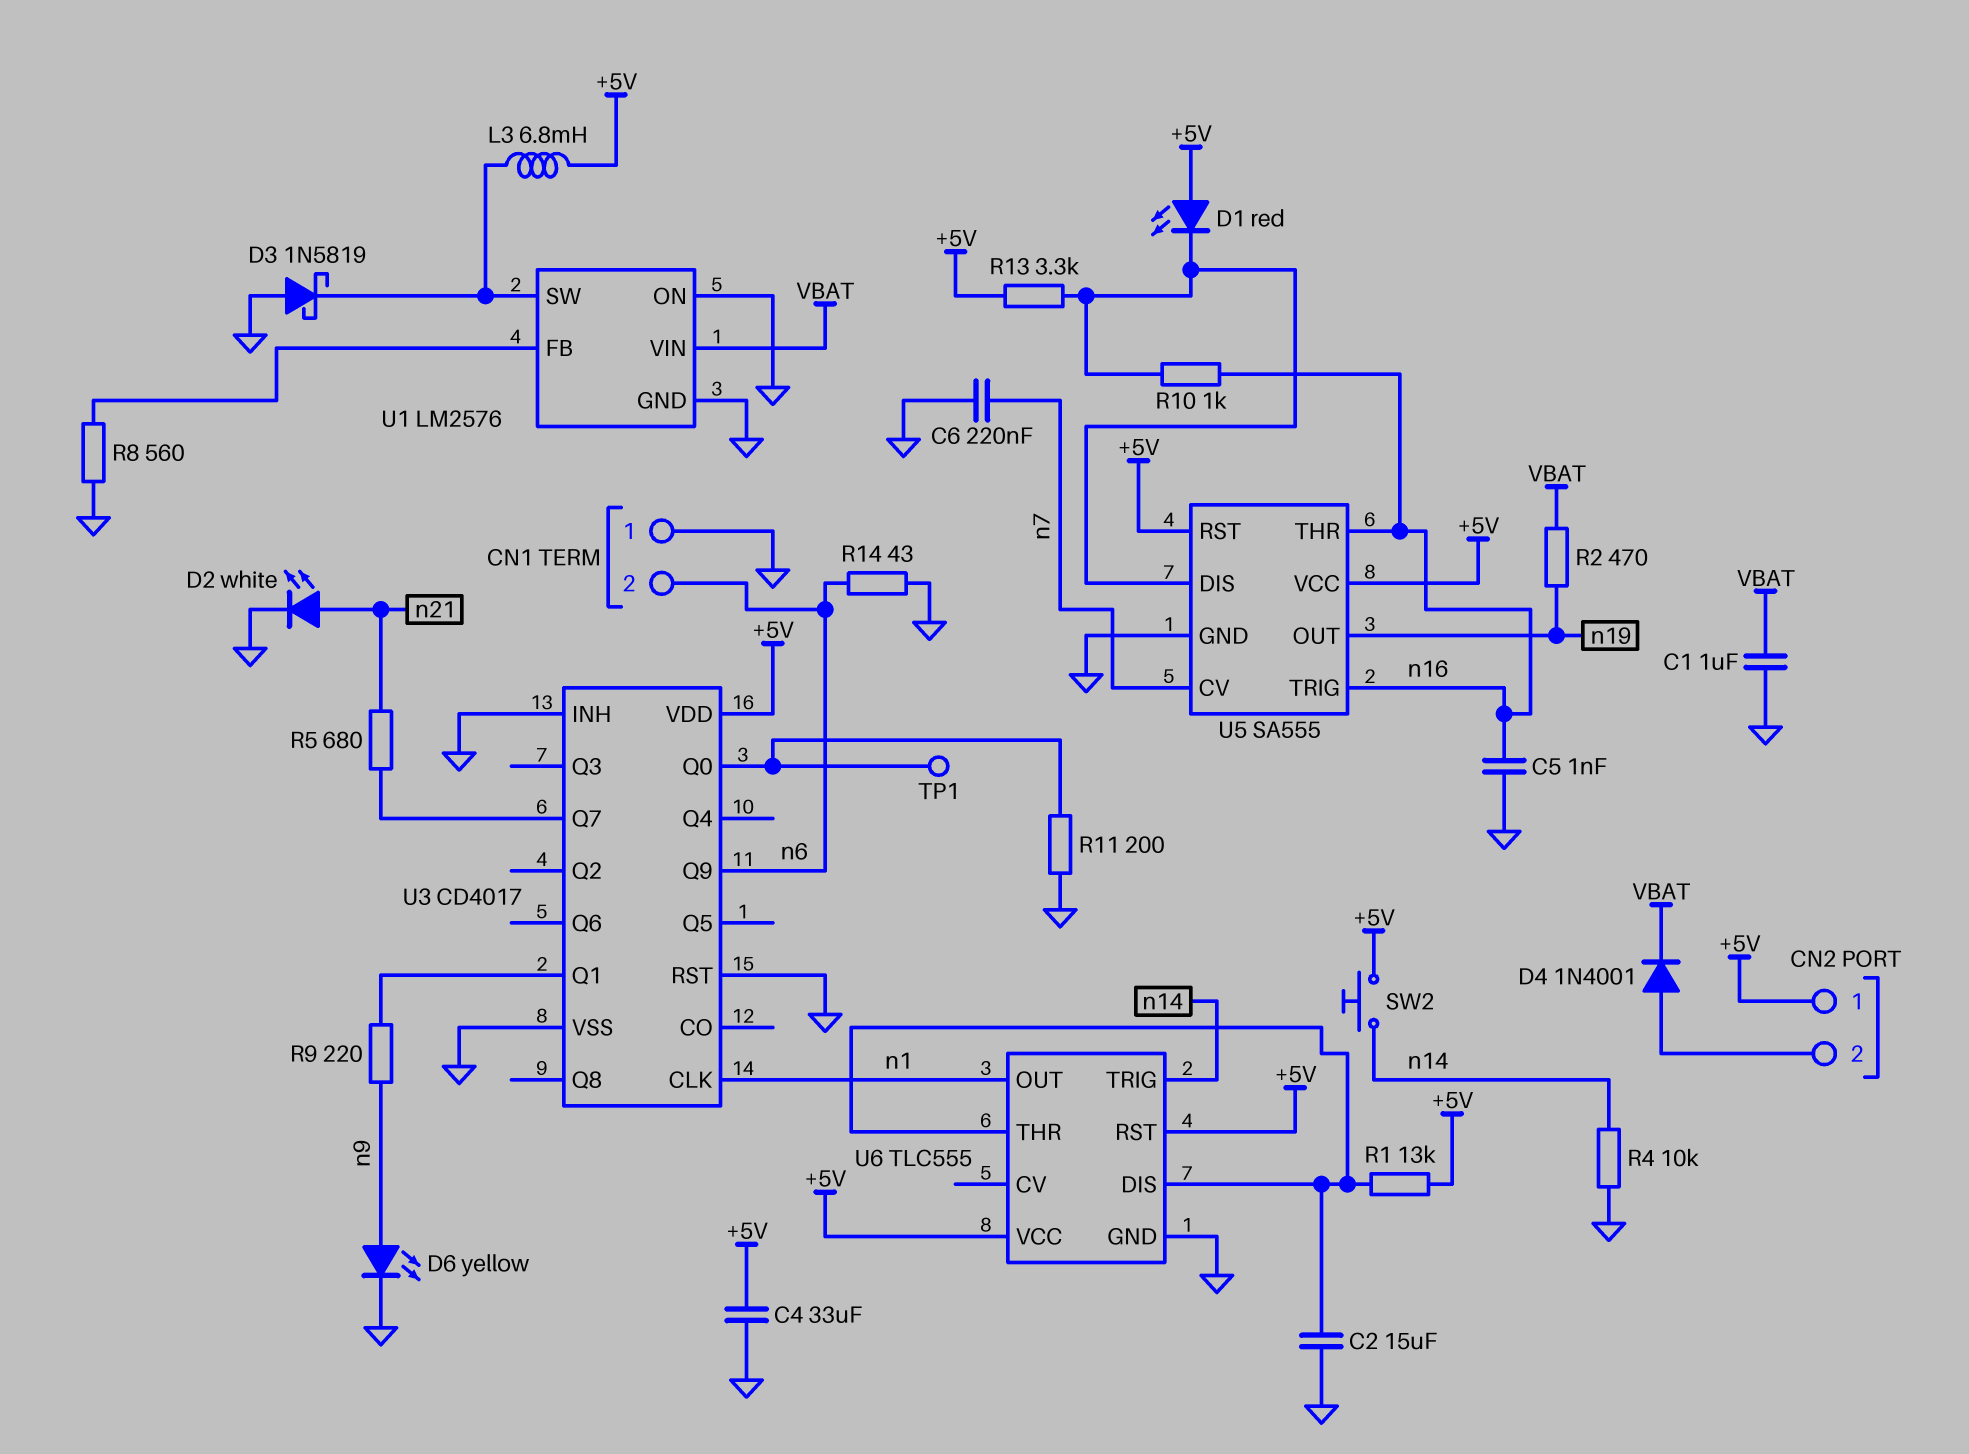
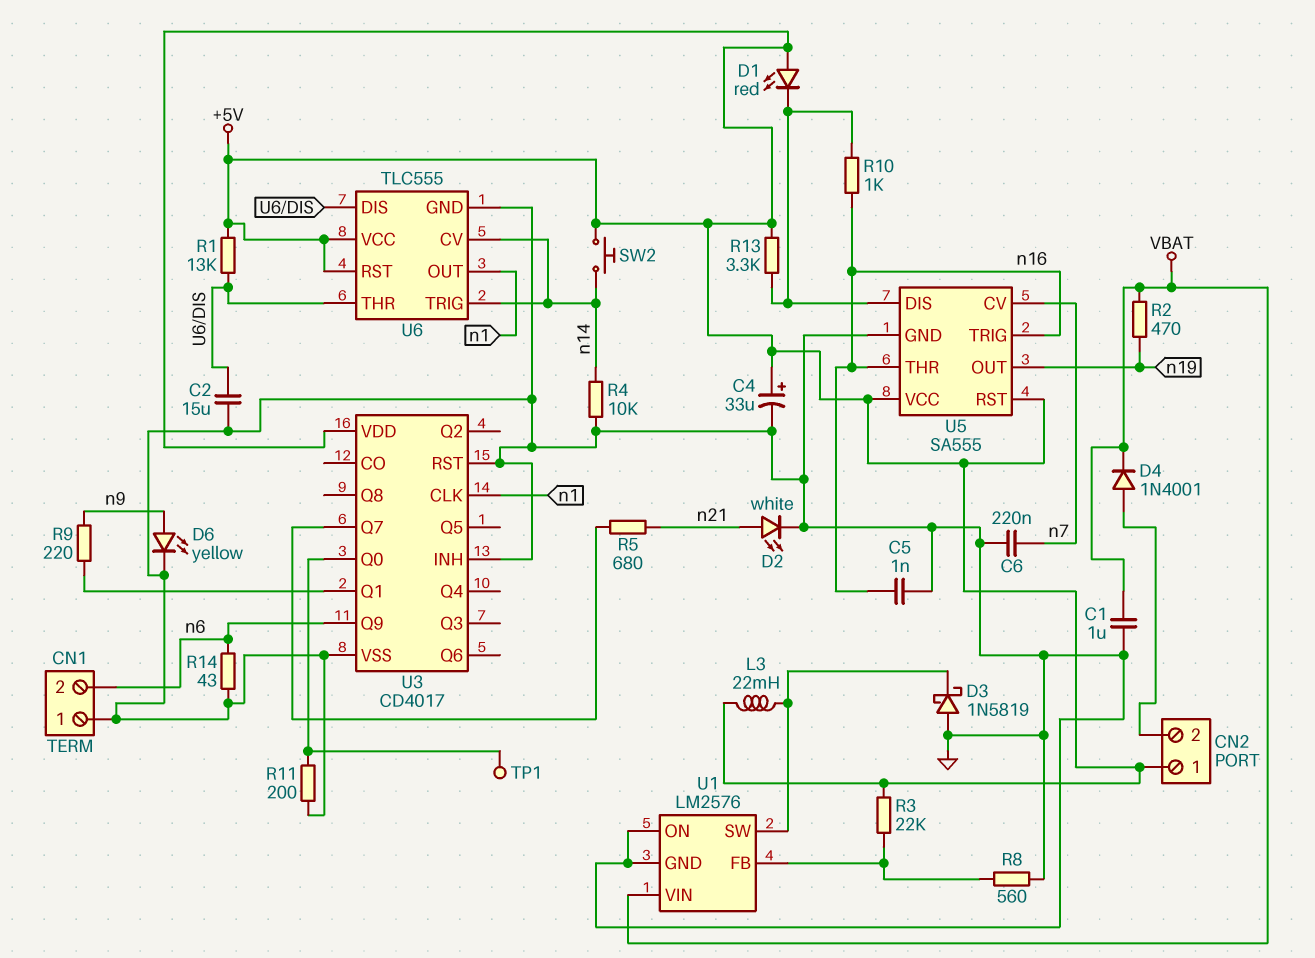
C4: 33uF (+5V, GND) -> 33uF (plus +5V, minus GND)
L3: 6.8mH (+5V, U1/SW) -> 22mH (+5V, U1/SW)
R3: none -> 22k (+5V, U1/FB)
U6 pin CV: none -> n14

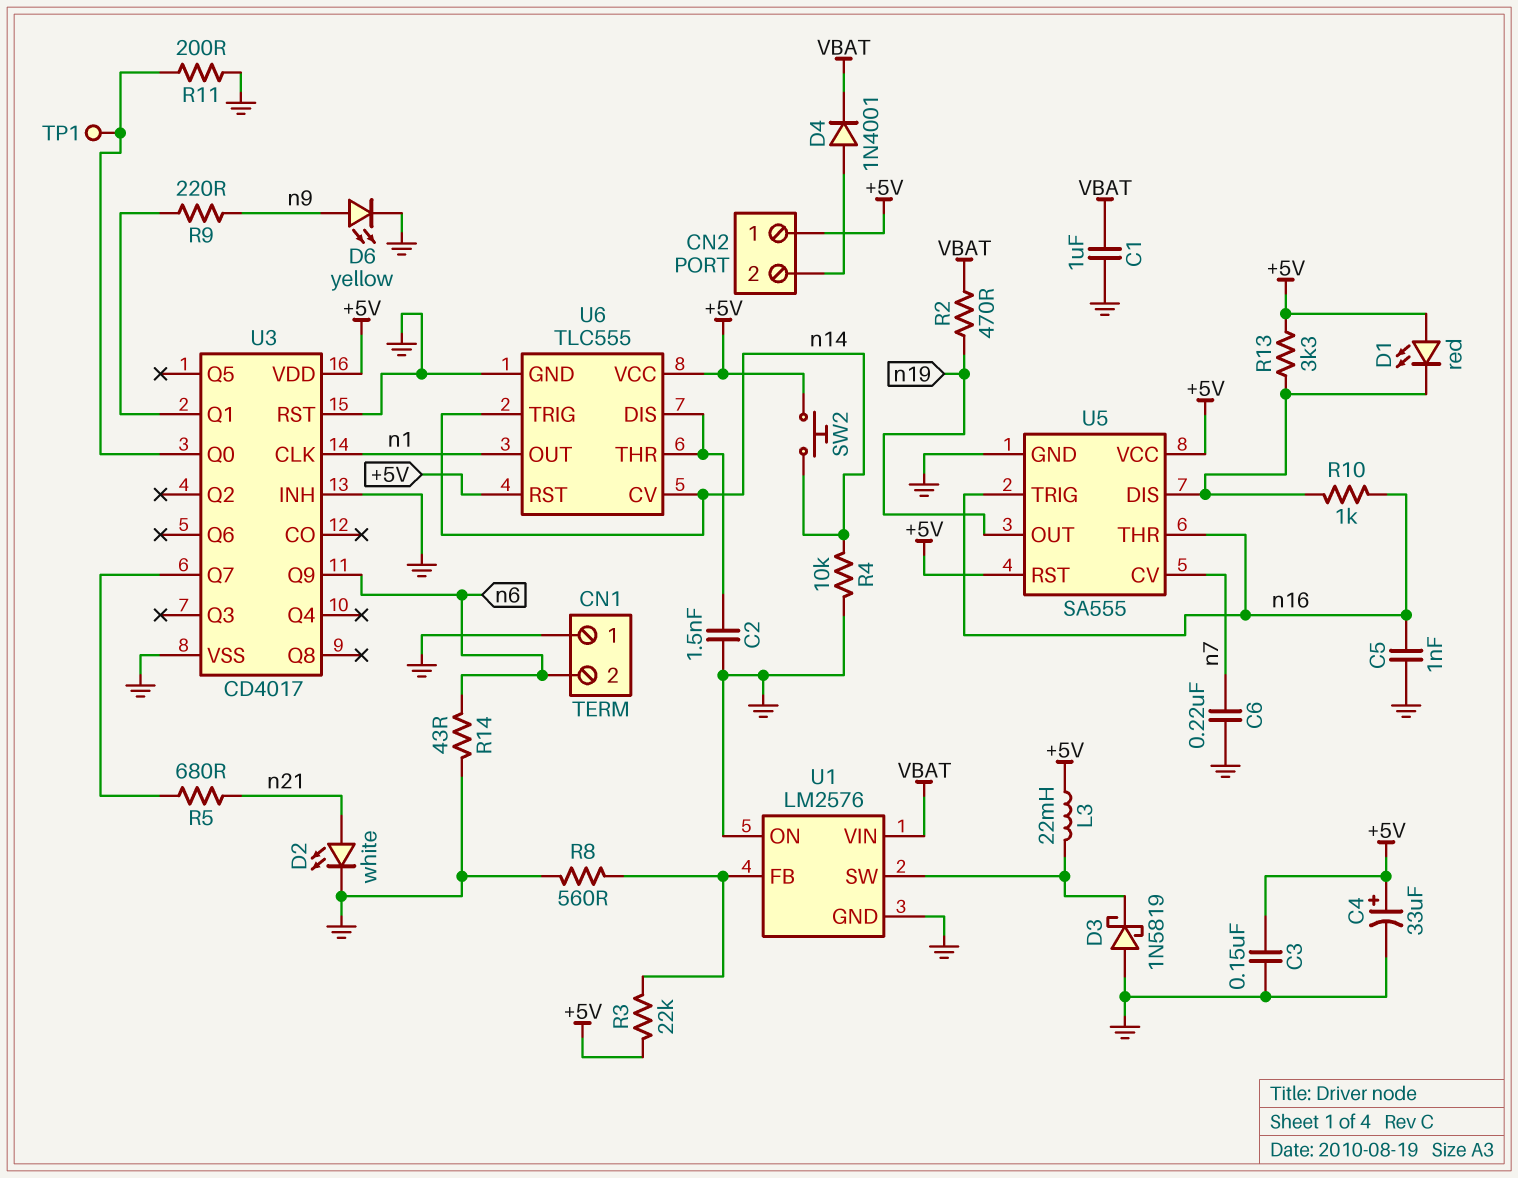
C2: 15uF (GND, U6/DIS) -> 1.5nF (GND, U6/DIS)
C3: none -> 150nF (+5V, GND)
R1: 13k (+5V, U6/DIS) -> none

